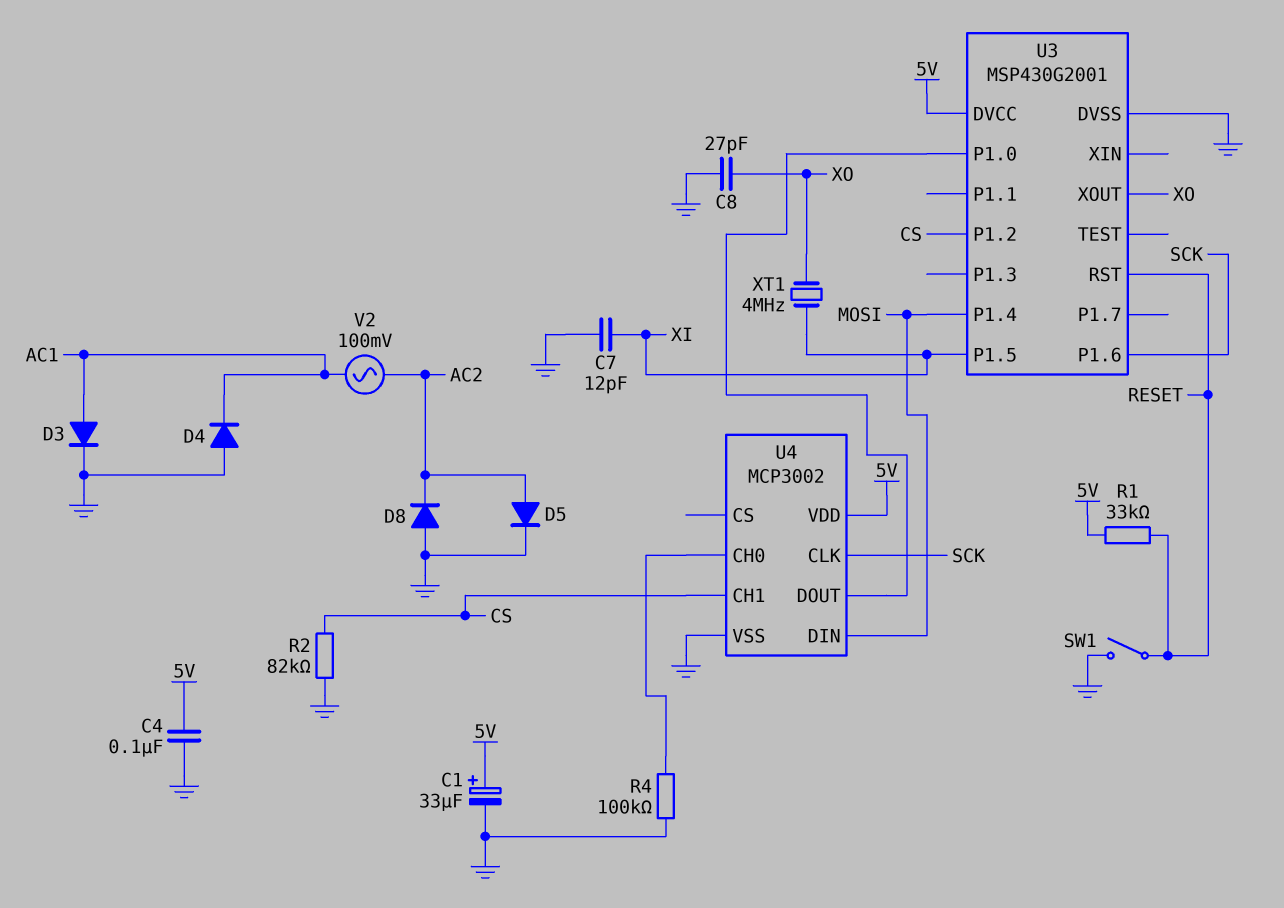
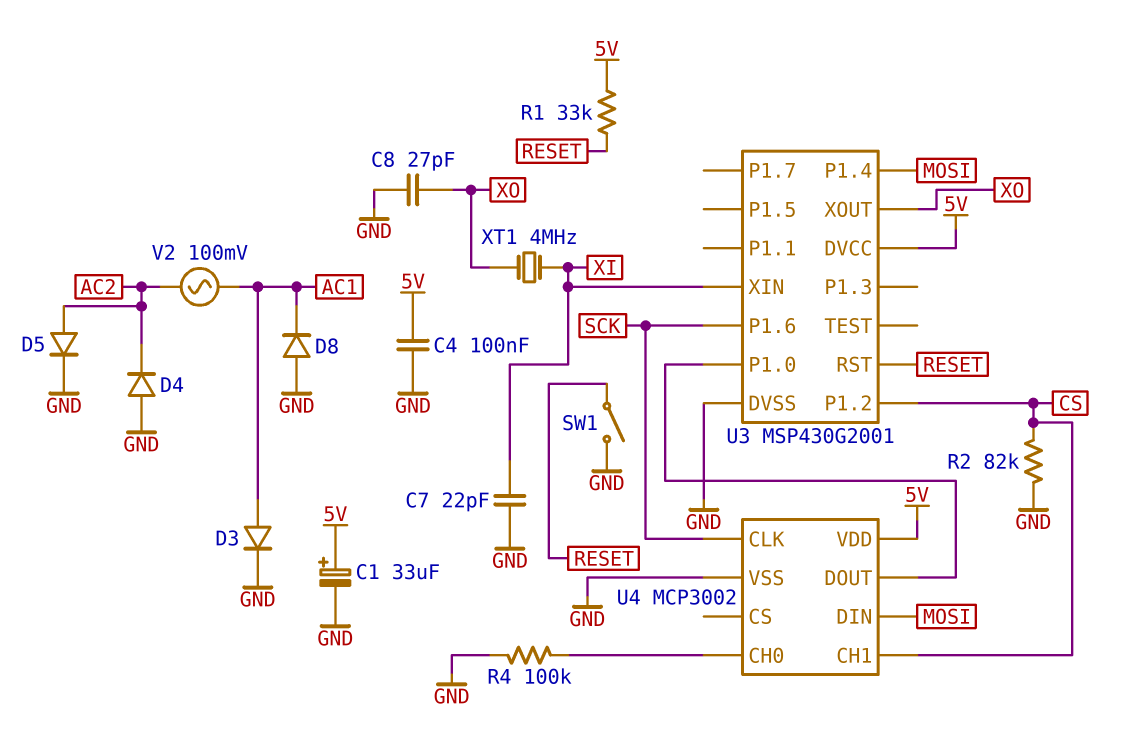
C7: 12pF (GND, XI) -> 22pF (GND, XI)
D4: diode (A GND, K AC1) -> diode (A GND, K AC2)
D8: diode (A GND, K AC2) -> diode (A GND, K AC1)
U3 pin P1.5: XI -> none
U3 pin XIN: none -> XI

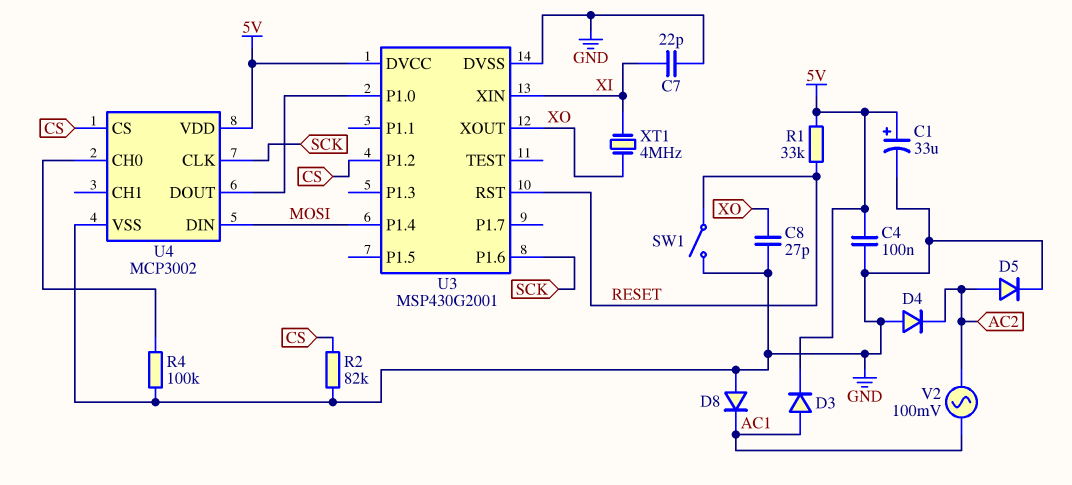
D3: diode (A AC1, K GND) -> diode (A AC1, K 5V)
U4 pin CH1: CS -> none
U4 pin CS: none -> CS

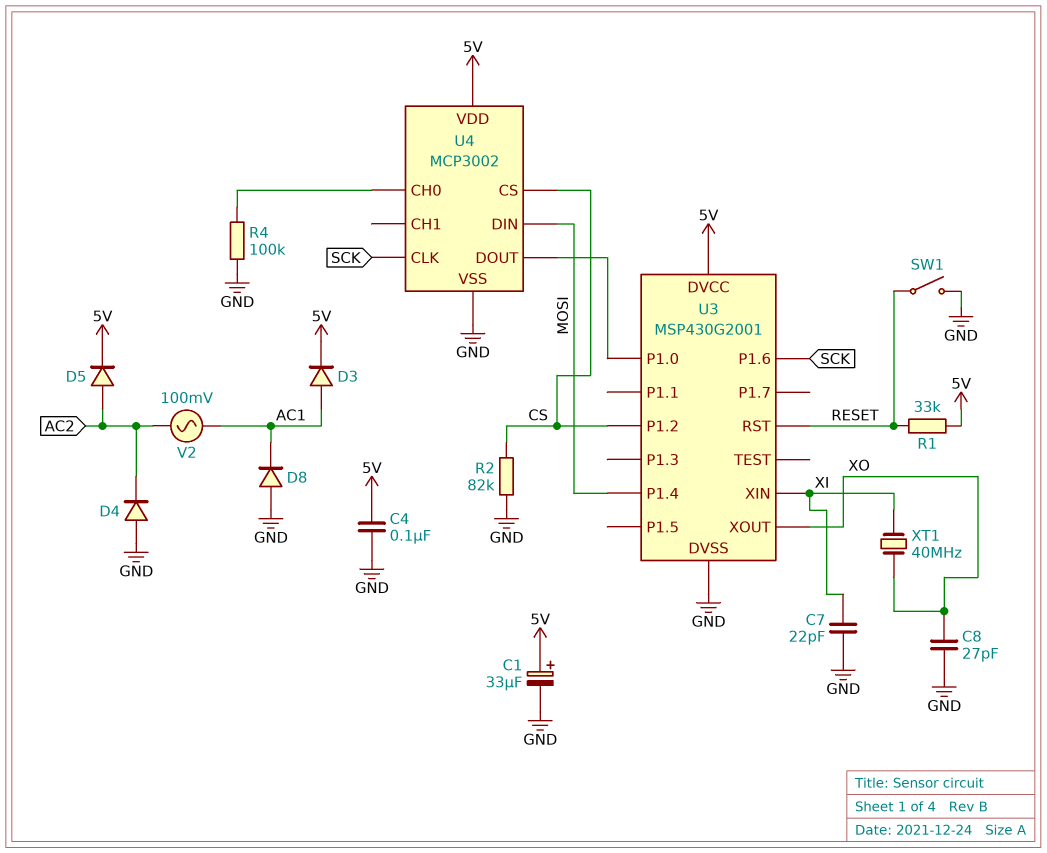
D5: diode (A AC2, K GND) -> diode (A AC2, K 5V)
XT1: 4MHz (XI, XO) -> 40MHz (XI, XO)

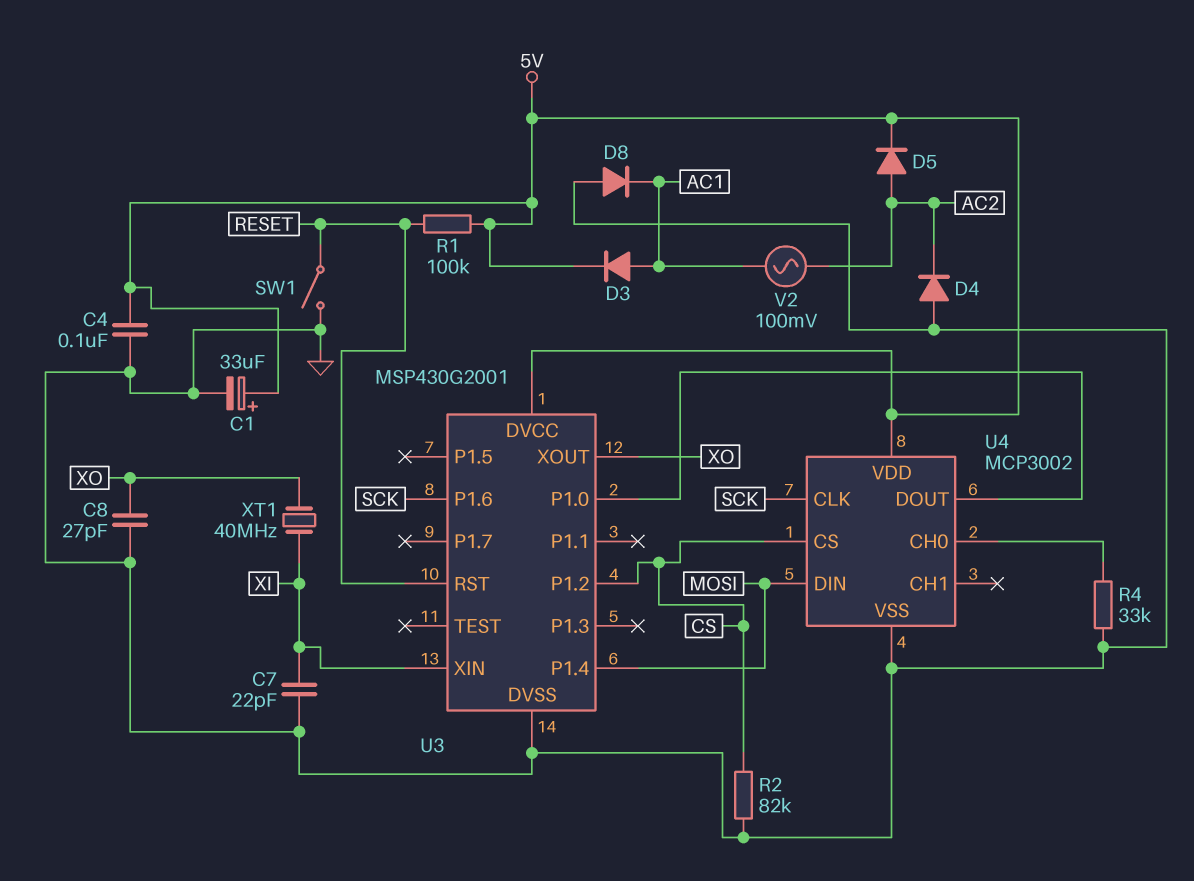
R1: 33k (5V, RESET) -> 100k (5V, RESET)
R4: 100k (GND, U4/CH0) -> 33k (GND, U4/CH0)

